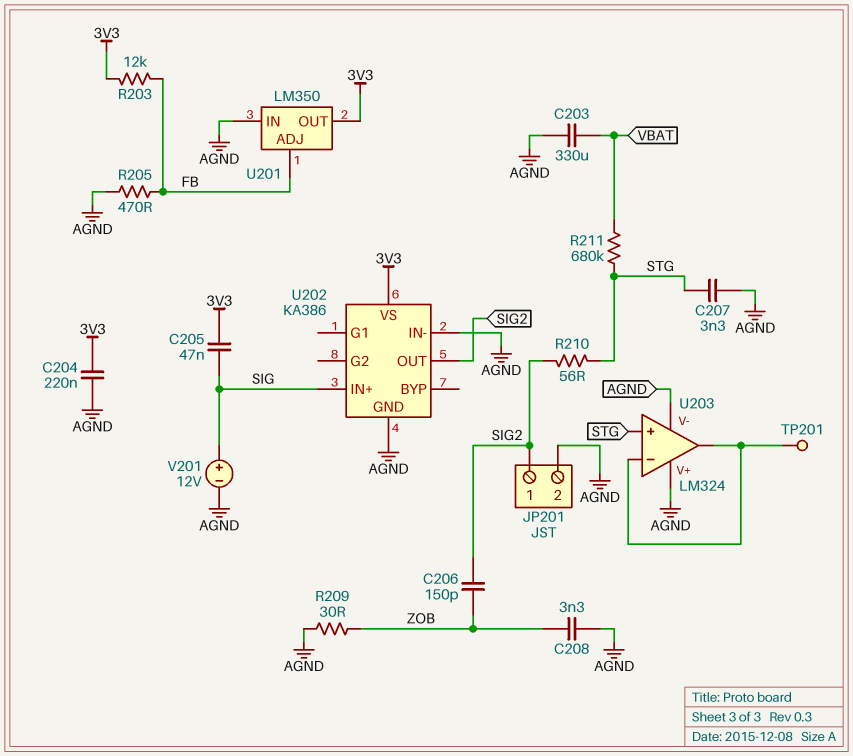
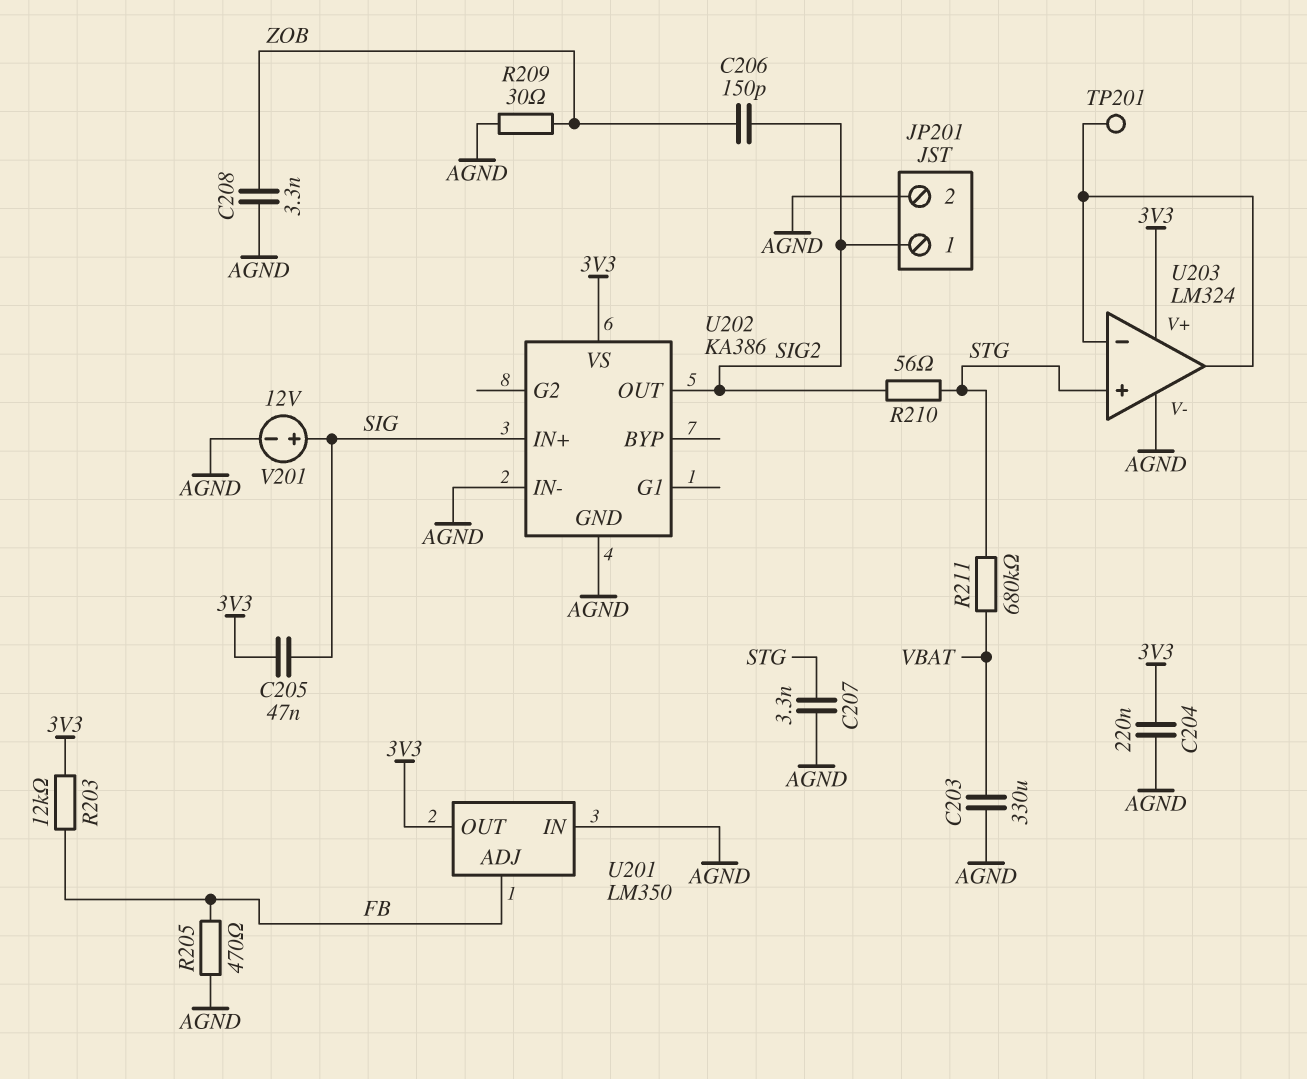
U203 pin V+: AGND -> 3V3

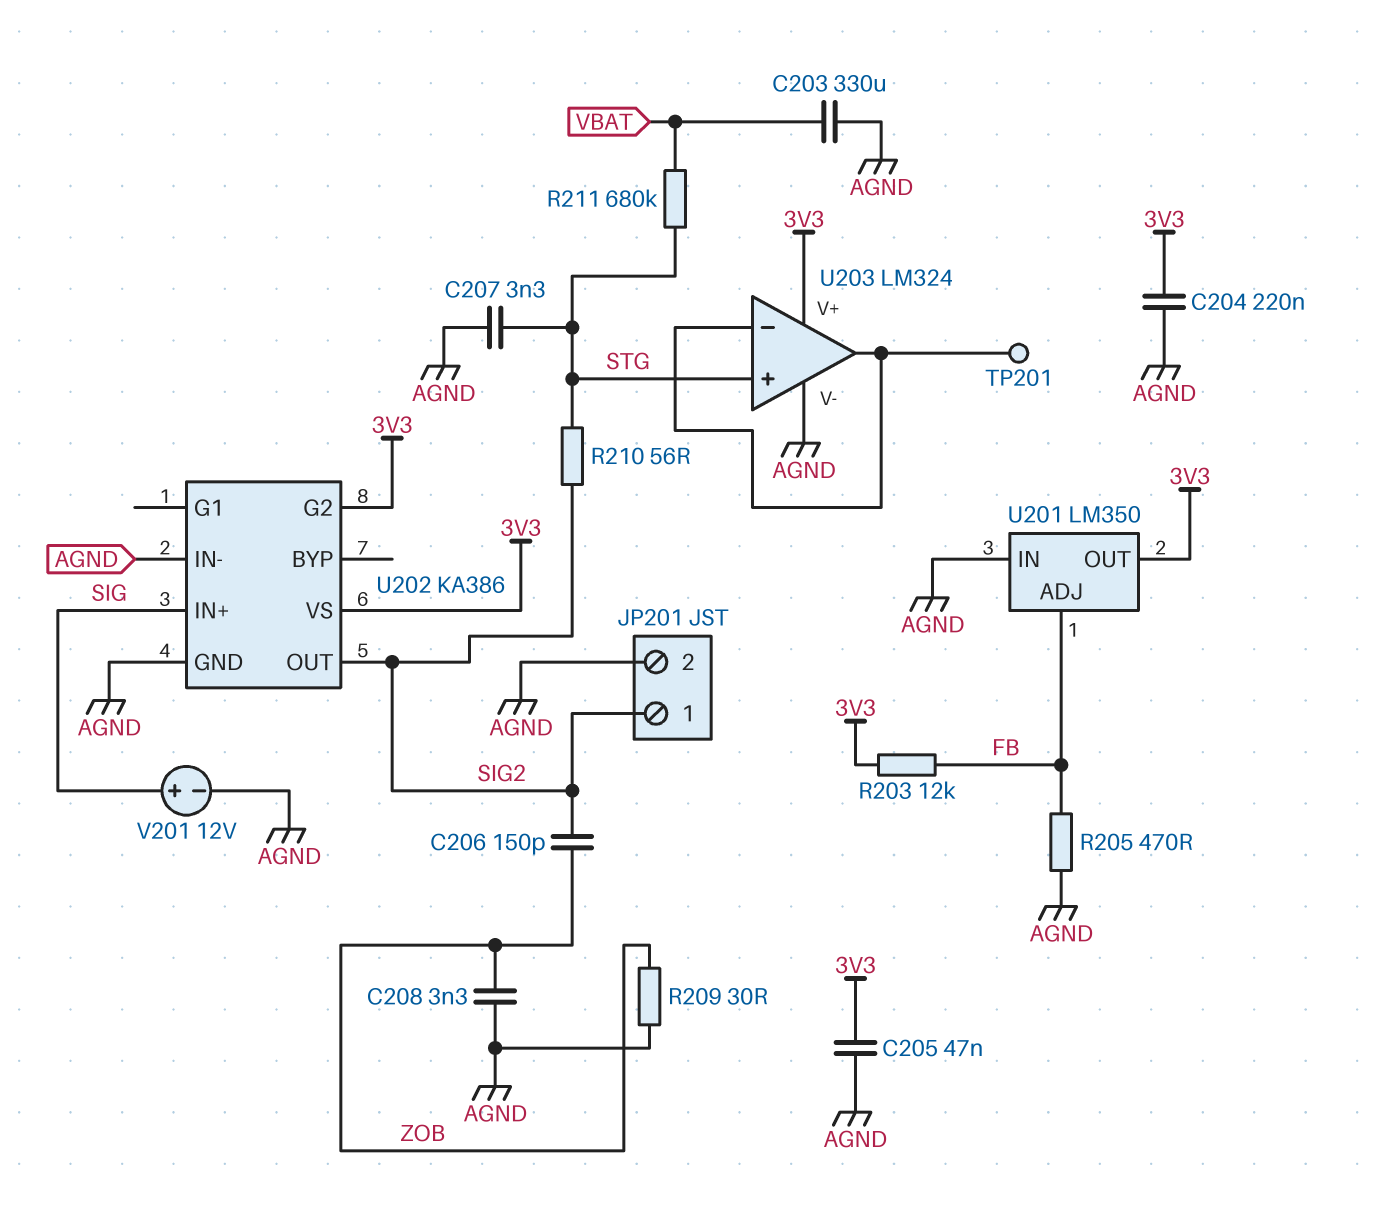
C205: 47nF (3V3, SIG) -> 47nF (3V3, AGND)
U202 pin G2: none -> 3V3

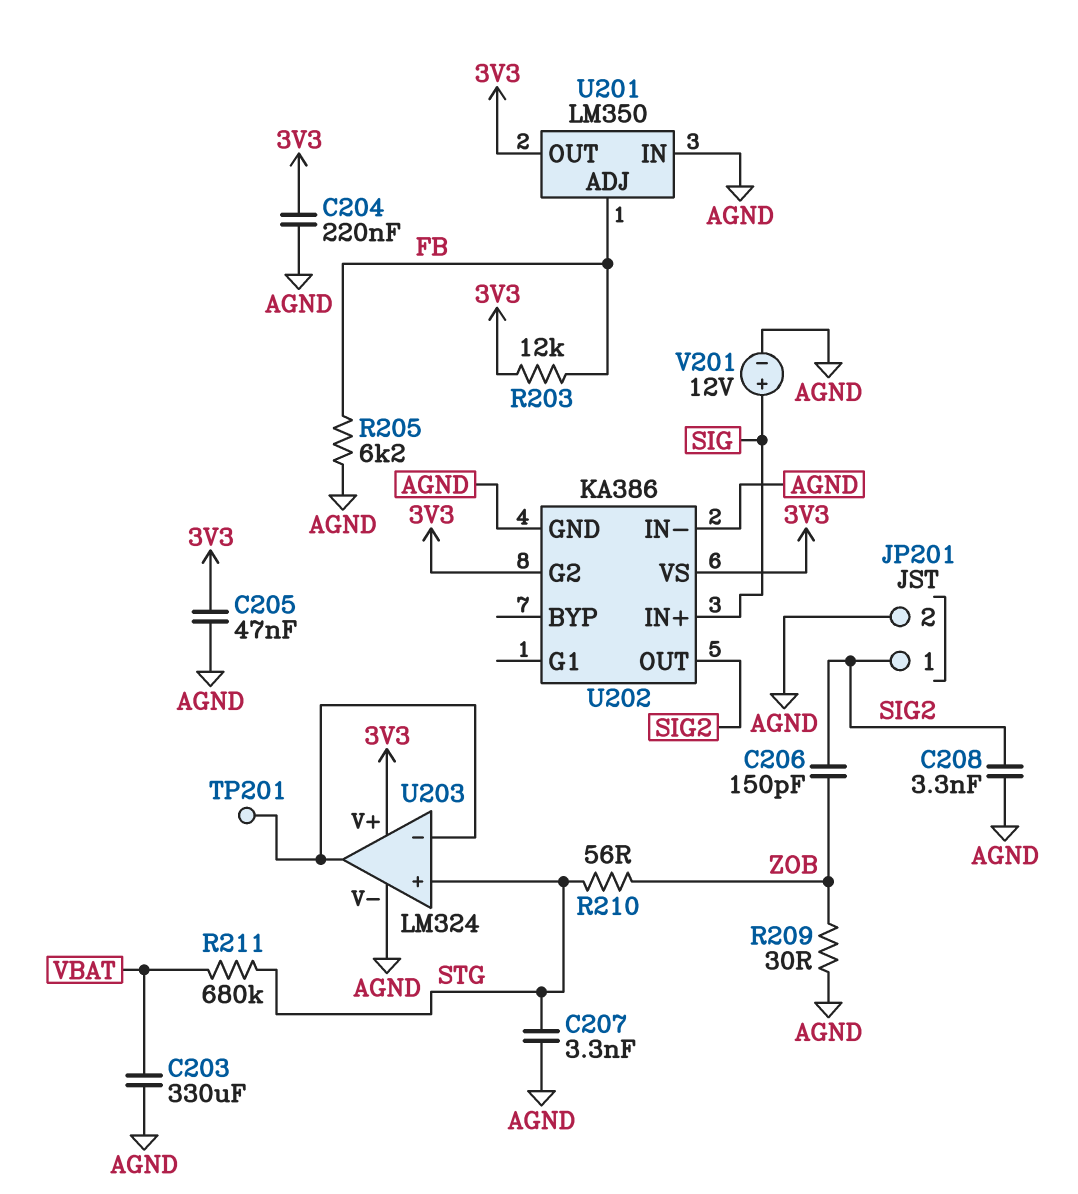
C208: 3.3nF (AGND, ZOB) -> 3.3nF (AGND, SIG2)
R205: 470 (AGND, FB) -> 6.2k (AGND, FB)
R210: 56 (SIG2, STG) -> 56 (STG, ZOB)

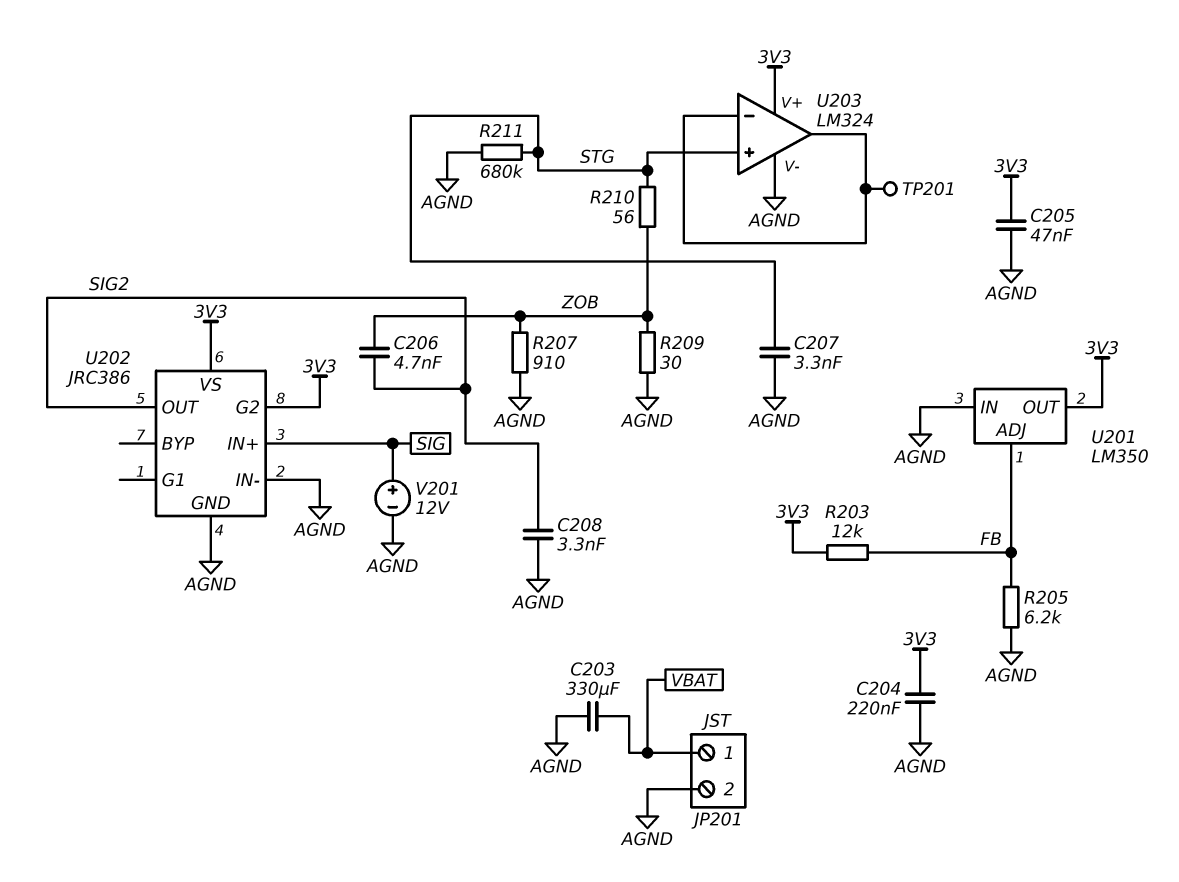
C206: 150pF (SIG2, ZOB) -> 4.7nF (SIG2, ZOB)
JP201 pin 1: SIG2 -> VBAT
R207: none -> 910 (AGND, ZOB)
R211: 680k (STG, VBAT) -> 680k (AGND, STG)
U202: KA386 -> JRC386

